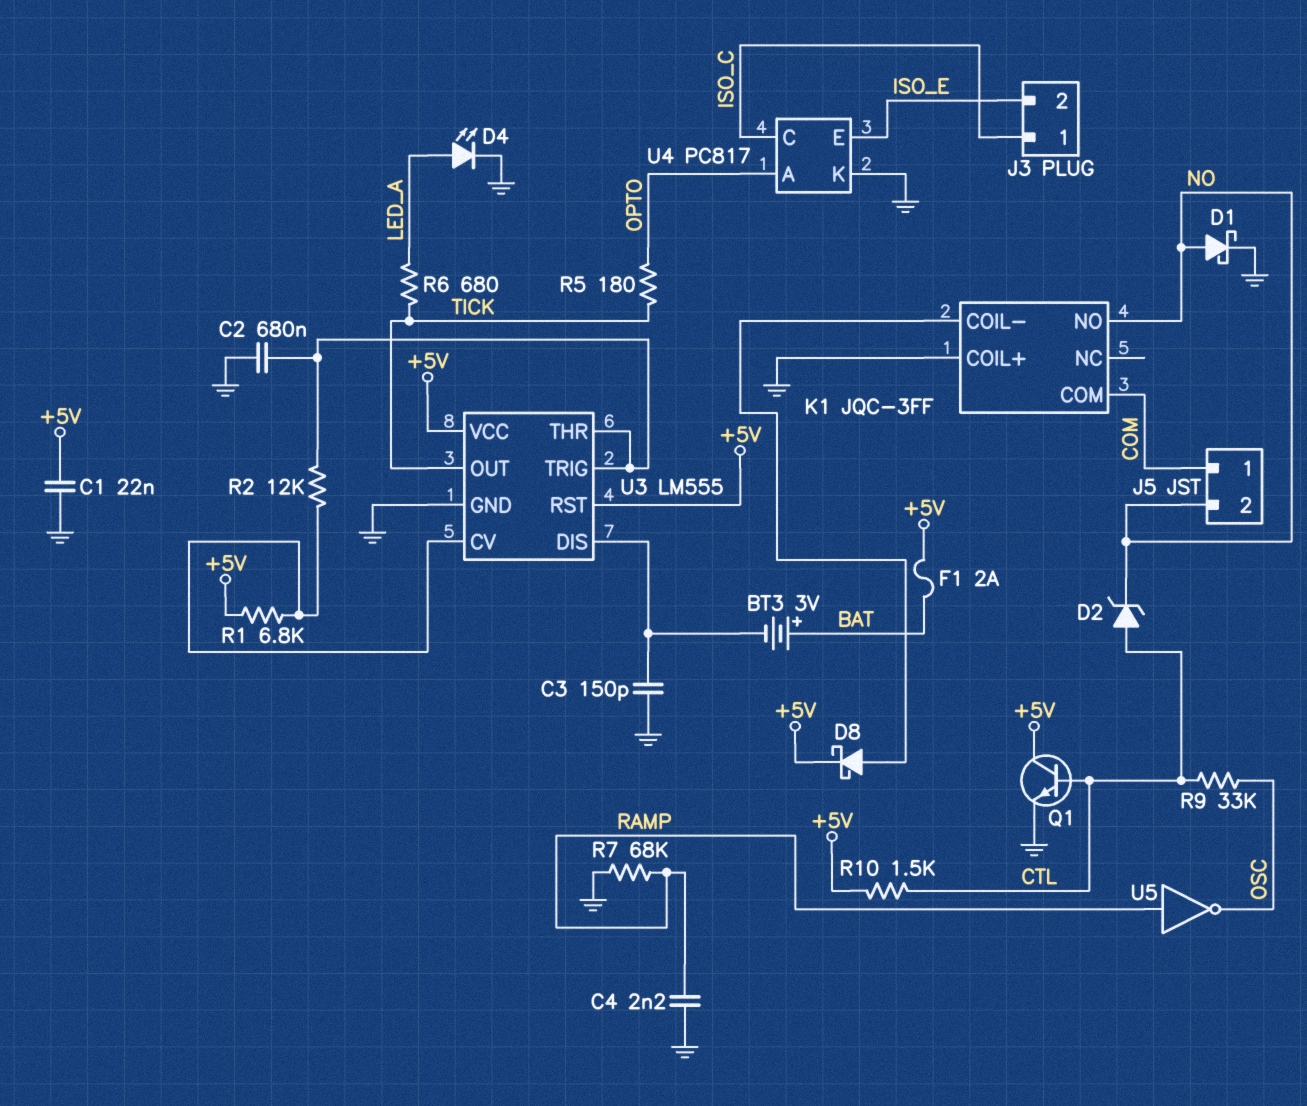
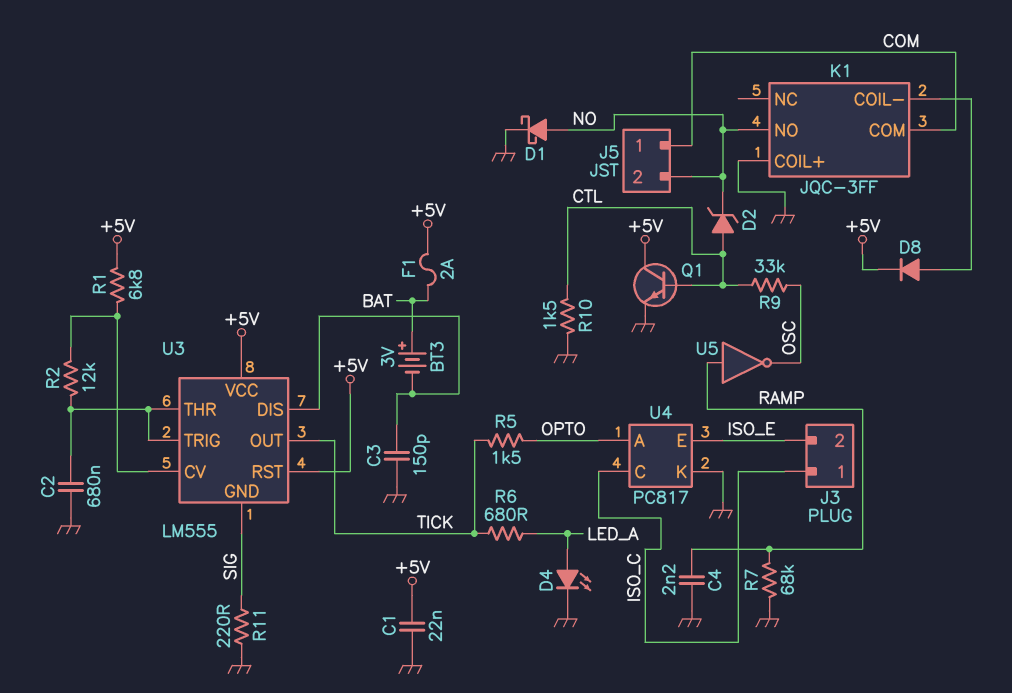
D8: schottky (A K1/COIL-, K +5V) -> diode (A K1/COIL-, K +5V)
R5: 180 (OPTO, TICK) -> 1.5k (OPTO, TICK)
R10: 1.5k (+5V, CTL) -> 1.5k (CTL, GND)
R11: none -> 220 (GND, SIG)
U3 pin GND: GND -> SIG

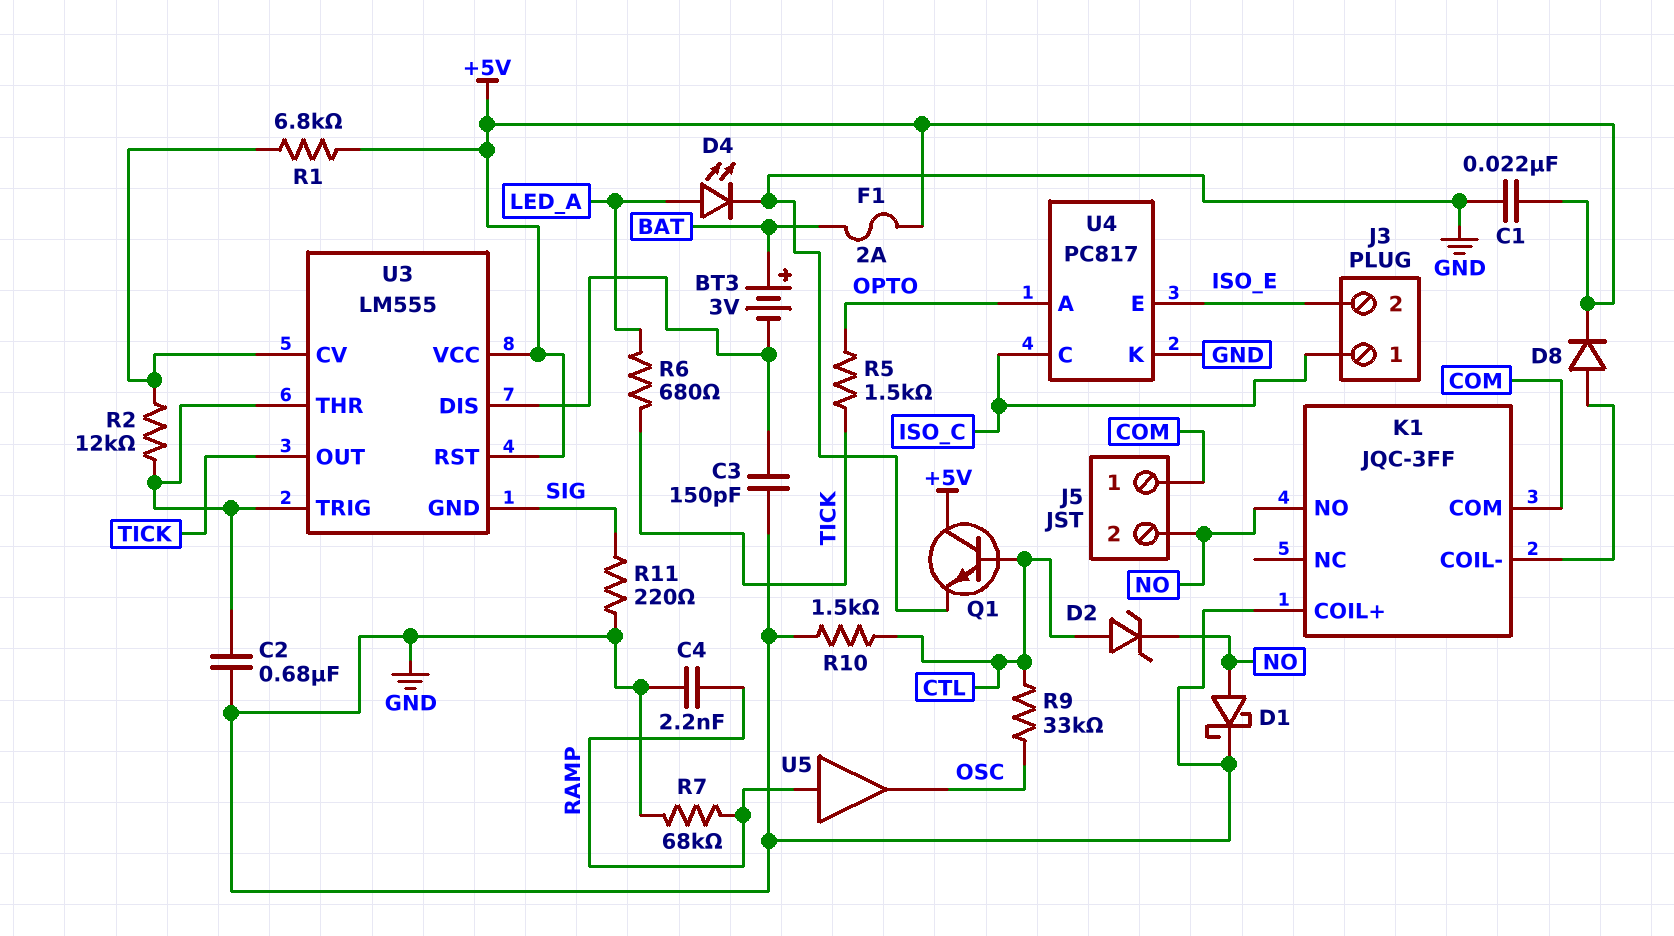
U5: NOT (in RAMP, out OSC) -> buffer (in RAMP, out OSC)

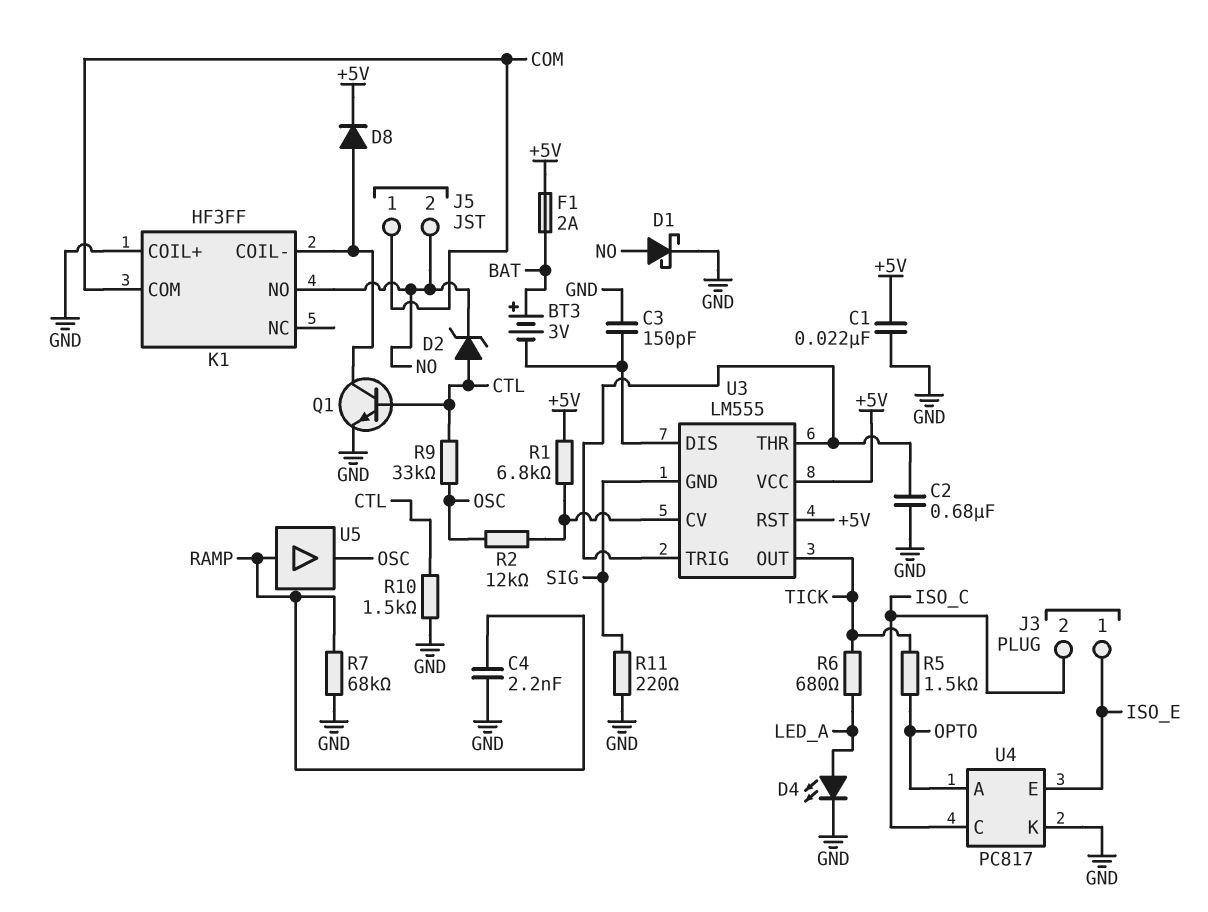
J3 pin 1: ISO_C -> ISO_E
J3 pin 2: ISO_E -> ISO_C
K1: JQC-3FF -> HF3FF
Q1: NPN (B CTL, C +5V, E GND) -> NPN (B CTL, C K1/COIL-, E GND)
R2: 12k (U3/CV, U3/THR) -> 12k (OSC, U3/CV)

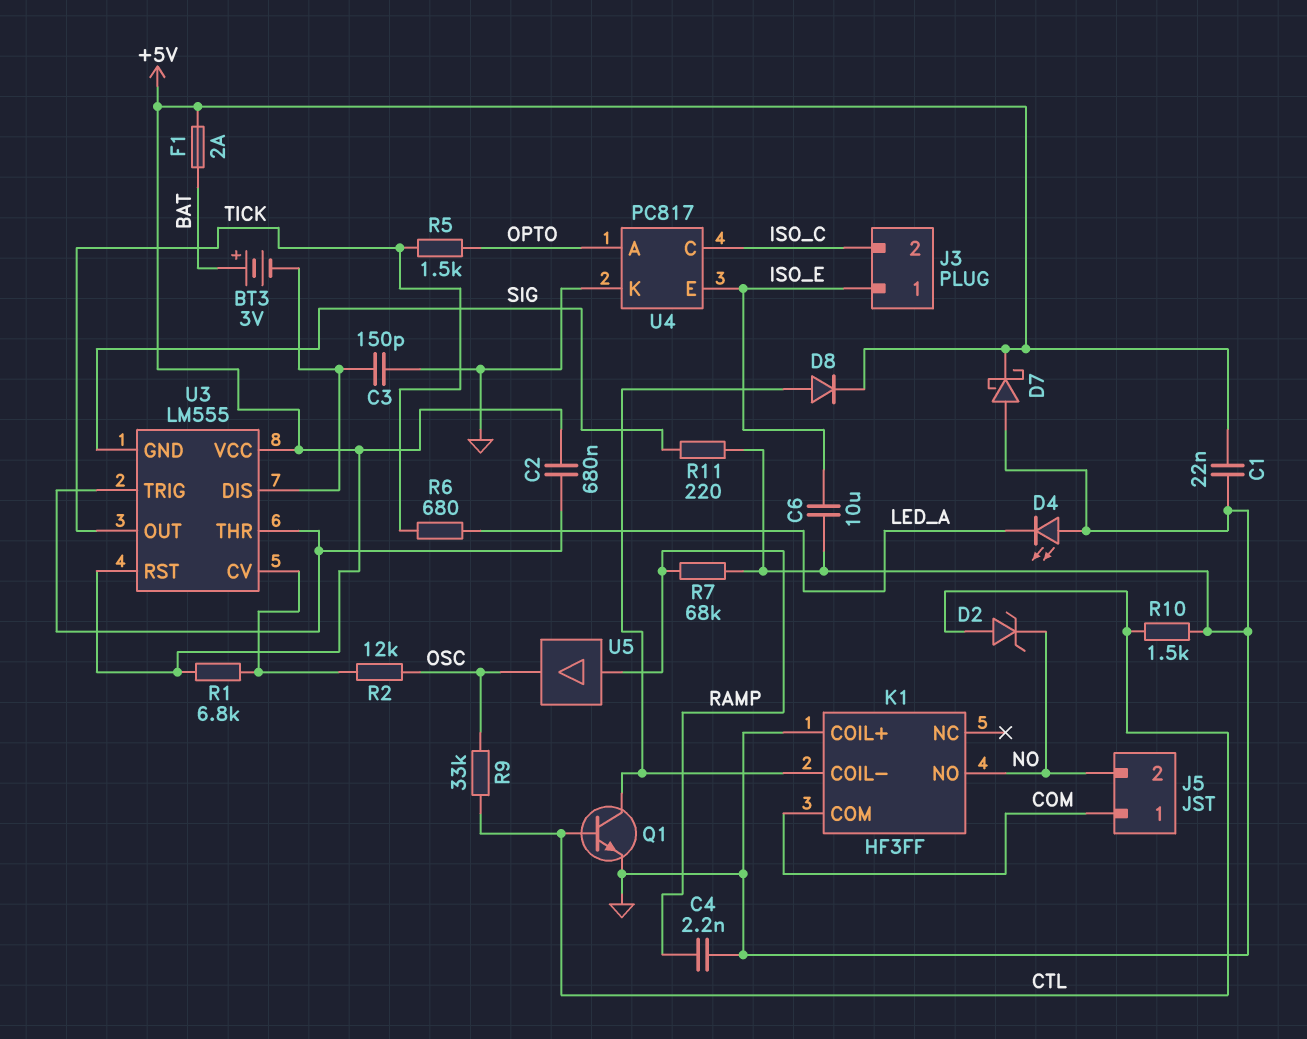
C2: 680nF (GND, U3/THR) -> 680nF (+5V, U3/THR)
C6: none -> 10uF (GND, ISO_E)
D1: schottky (A NO, K GND) -> none
D4: LED (A LED_A, K GND) -> LED (A GND, K LED_A)
D7: none -> schottky (A GND, K +5V)

